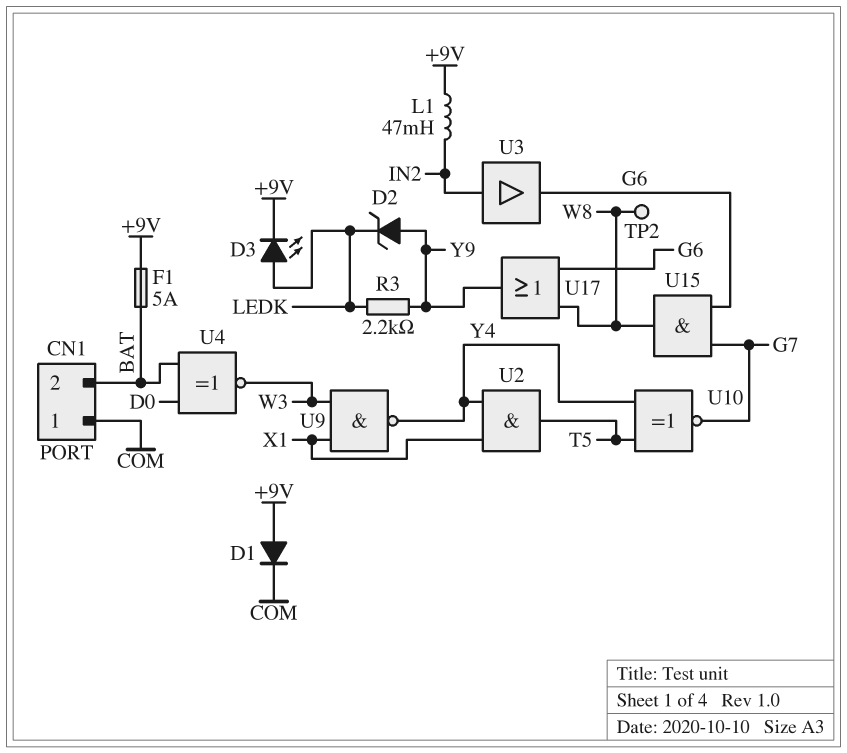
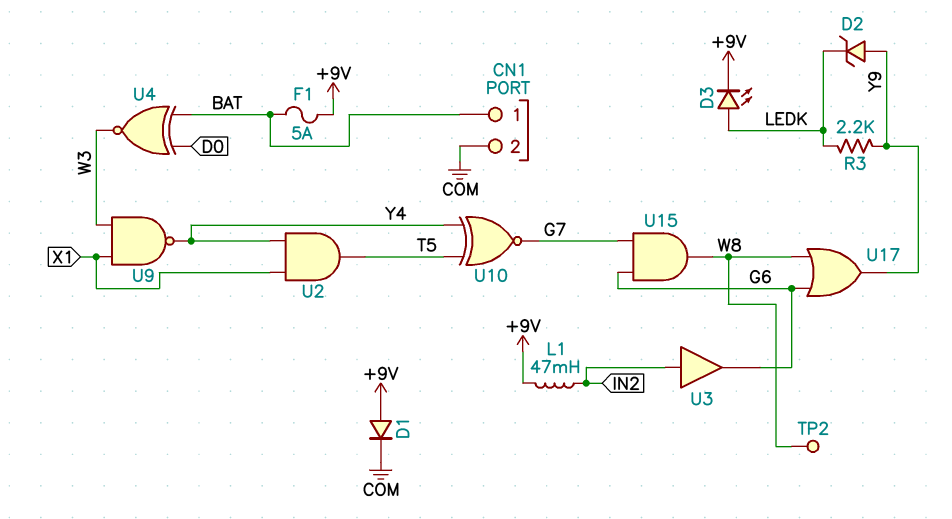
CN1 pin 1: COM -> BAT
CN1 pin 2: BAT -> COM

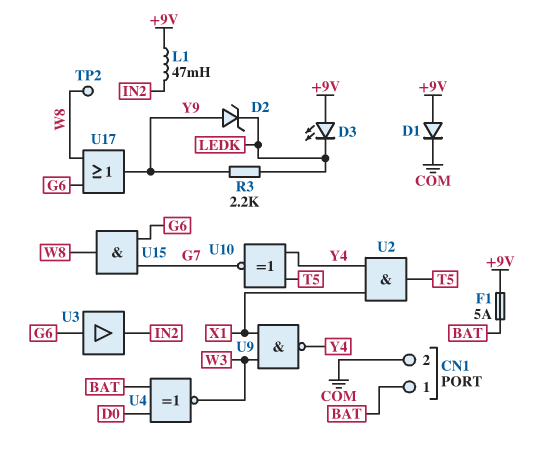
D3: LED (A LEDK, K +9V) -> LED (A +9V, K LEDK)
U3: buffer (in IN2, out G6) -> buffer (in G6, out IN2)

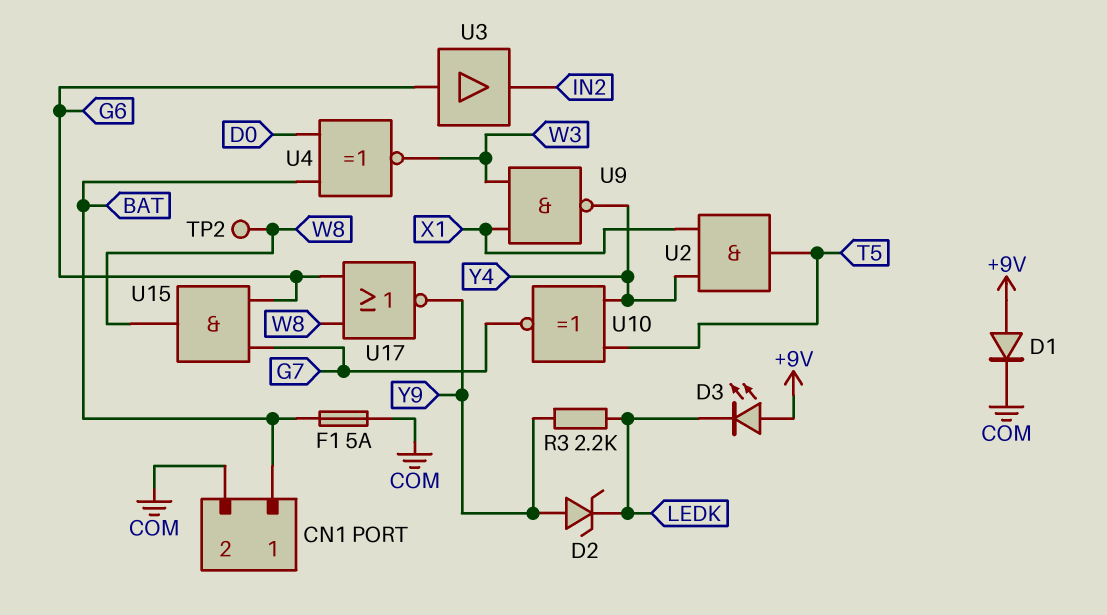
F1: 5A (+9V, BAT) -> 5A (BAT, COM)
L1: 47mH (+9V, IN2) -> none
U17: OR (in G6, in W8, out Y9) -> NOR (in G6, in W8, out Y9)

